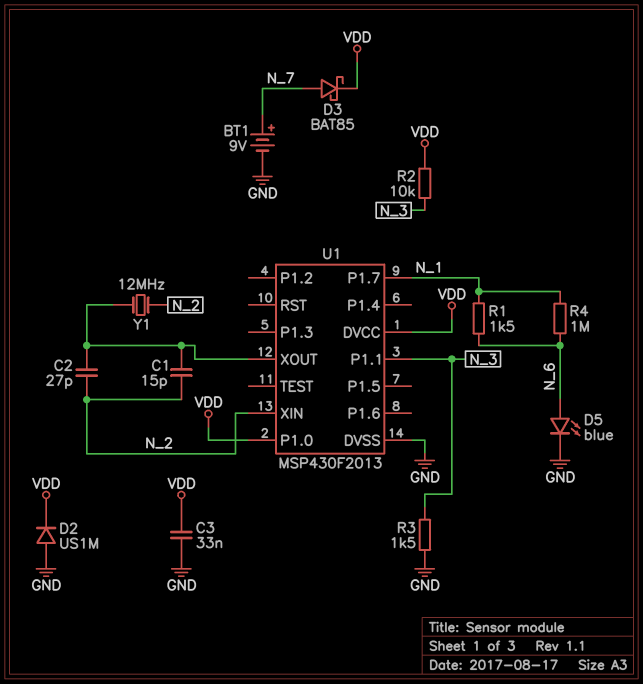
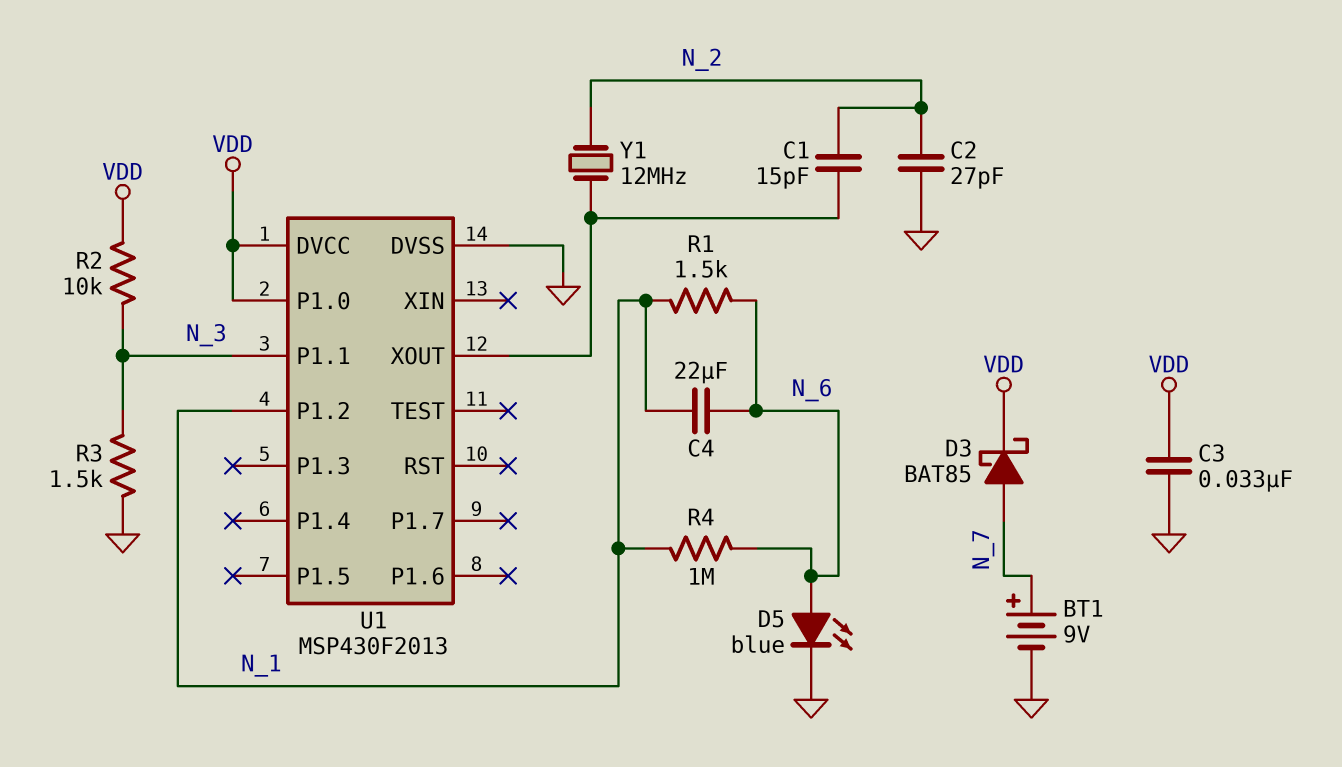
C2: 27pF (N_2, U1/XOUT) -> 27pF (GND, N_2)
C4: none -> 22uF (N_1, N_6)
D2: diode US1M (A GND, K VDD) -> none
U1 pin P1.2: none -> N_1
U1 pin P1.7: N_1 -> none
U1 pin XIN: N_2 -> none

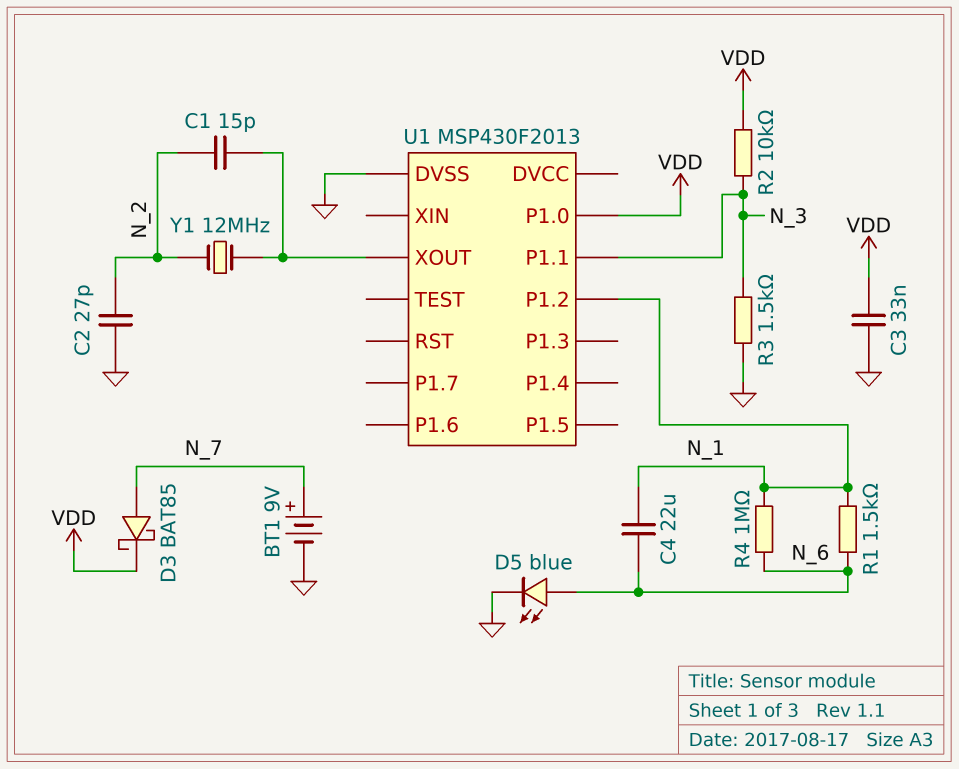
U1 pin DVCC: VDD -> none

